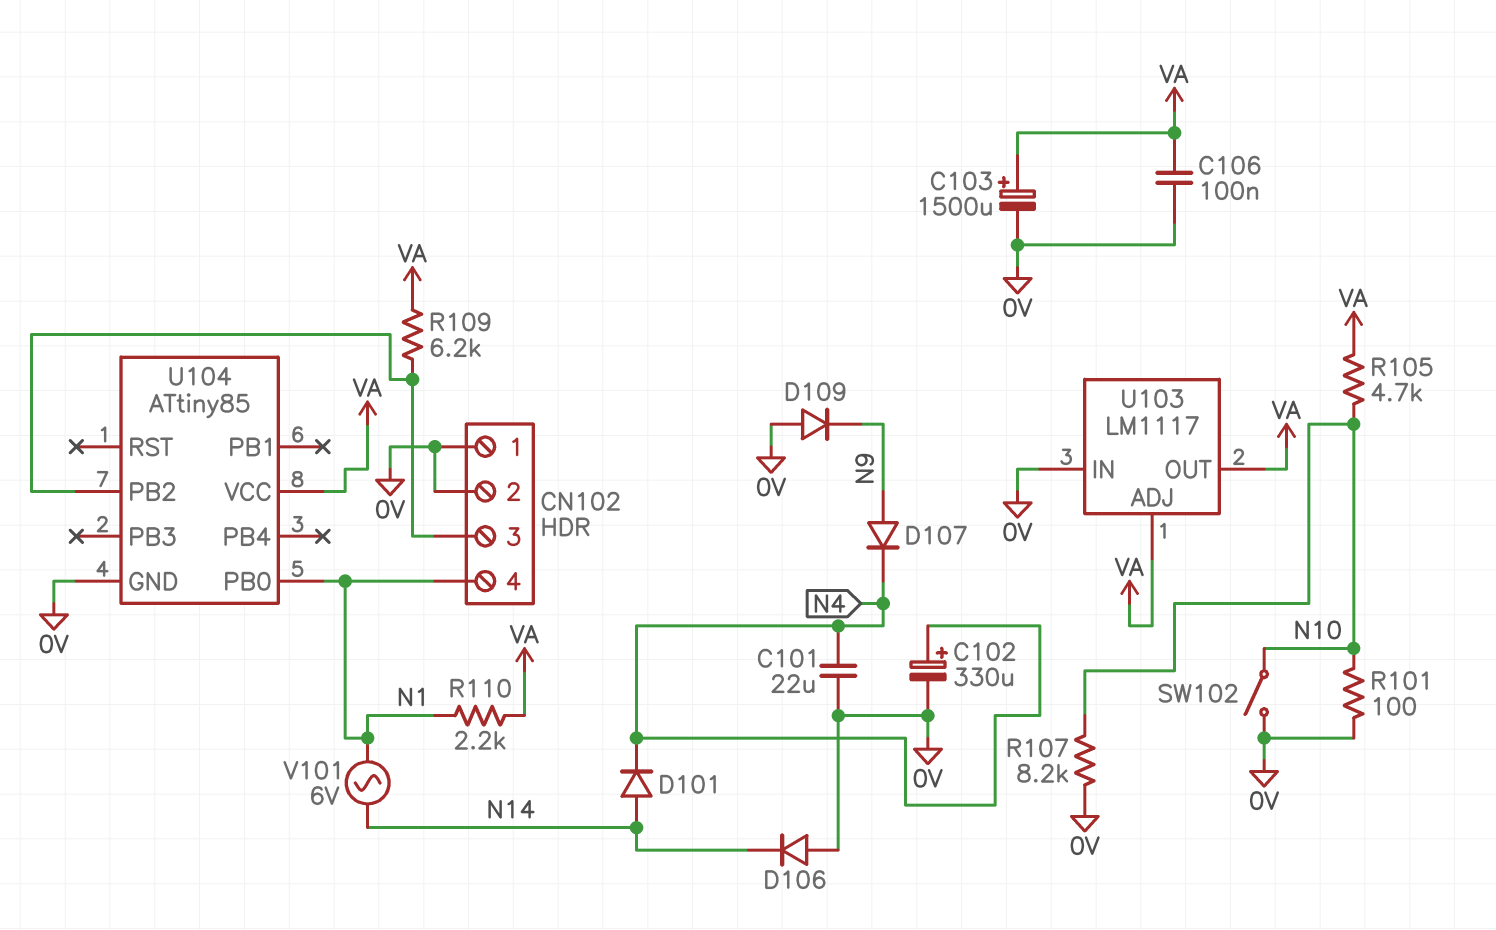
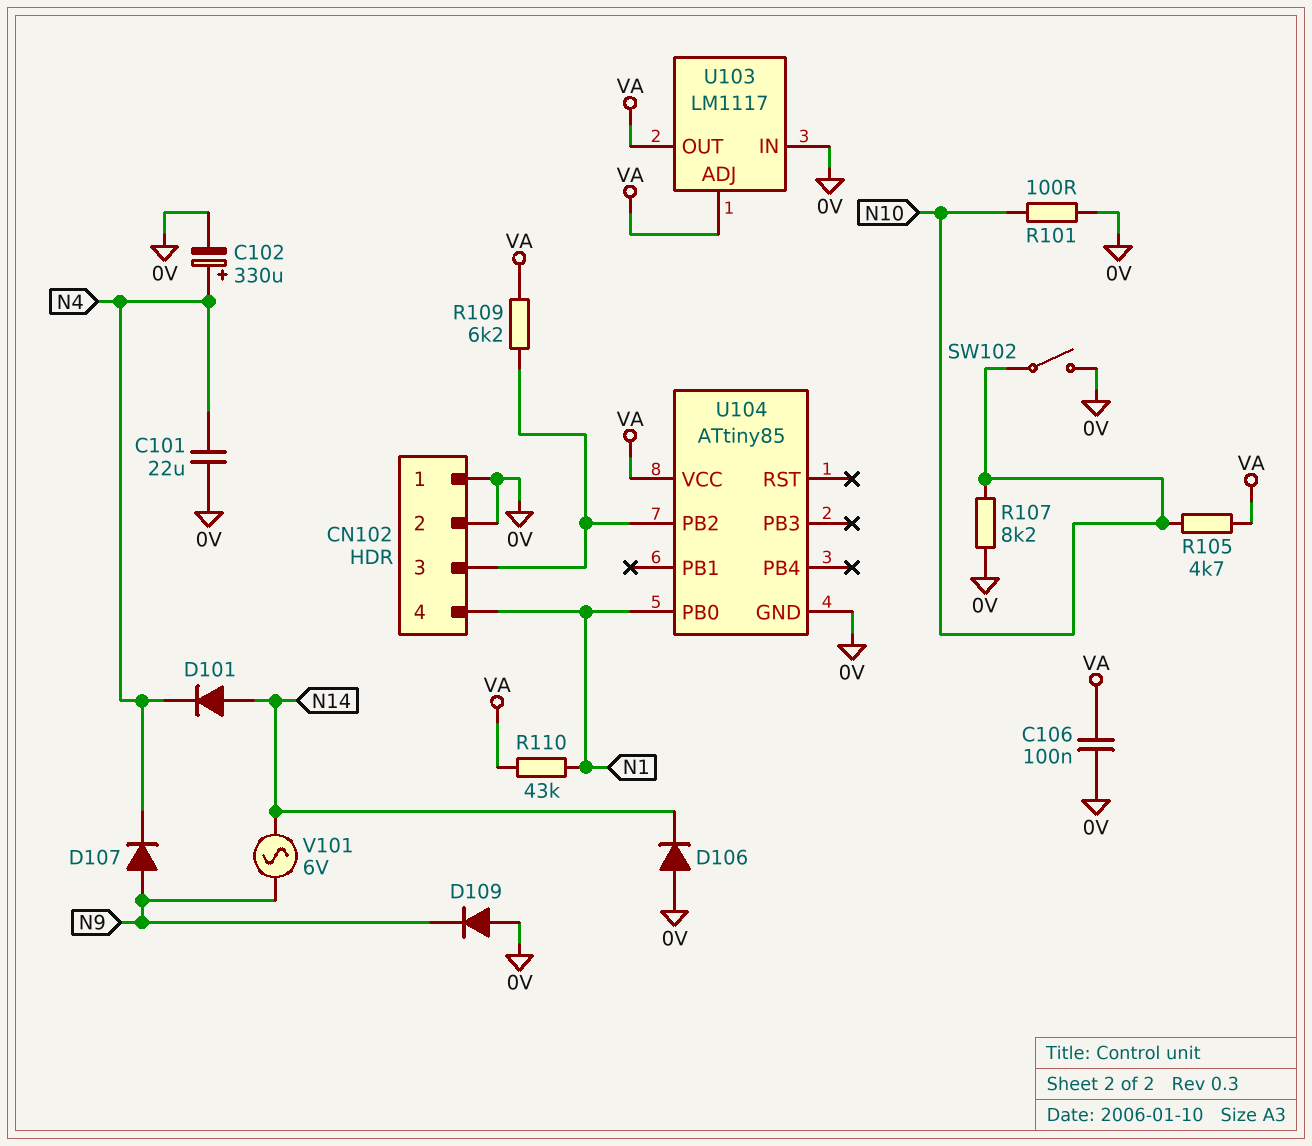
C103: 1500uF (plus VA, minus 0V) -> none
R110: 2.2k (N1, VA) -> 43k (N1, VA)
V101: AC 6V (N1, N14) -> AC 6V (N9, N14)

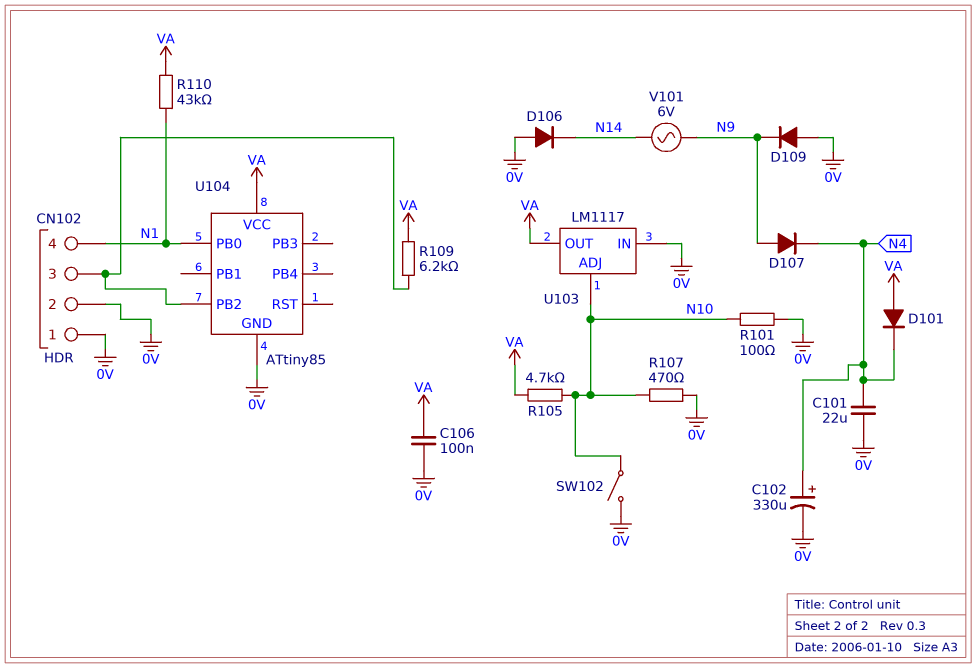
D101: diode (A N14, K N4) -> diode (A VA, K N4)
R107: 8.2k (0V, N10) -> 470 (0V, N10)
U103 pin ADJ: VA -> N10

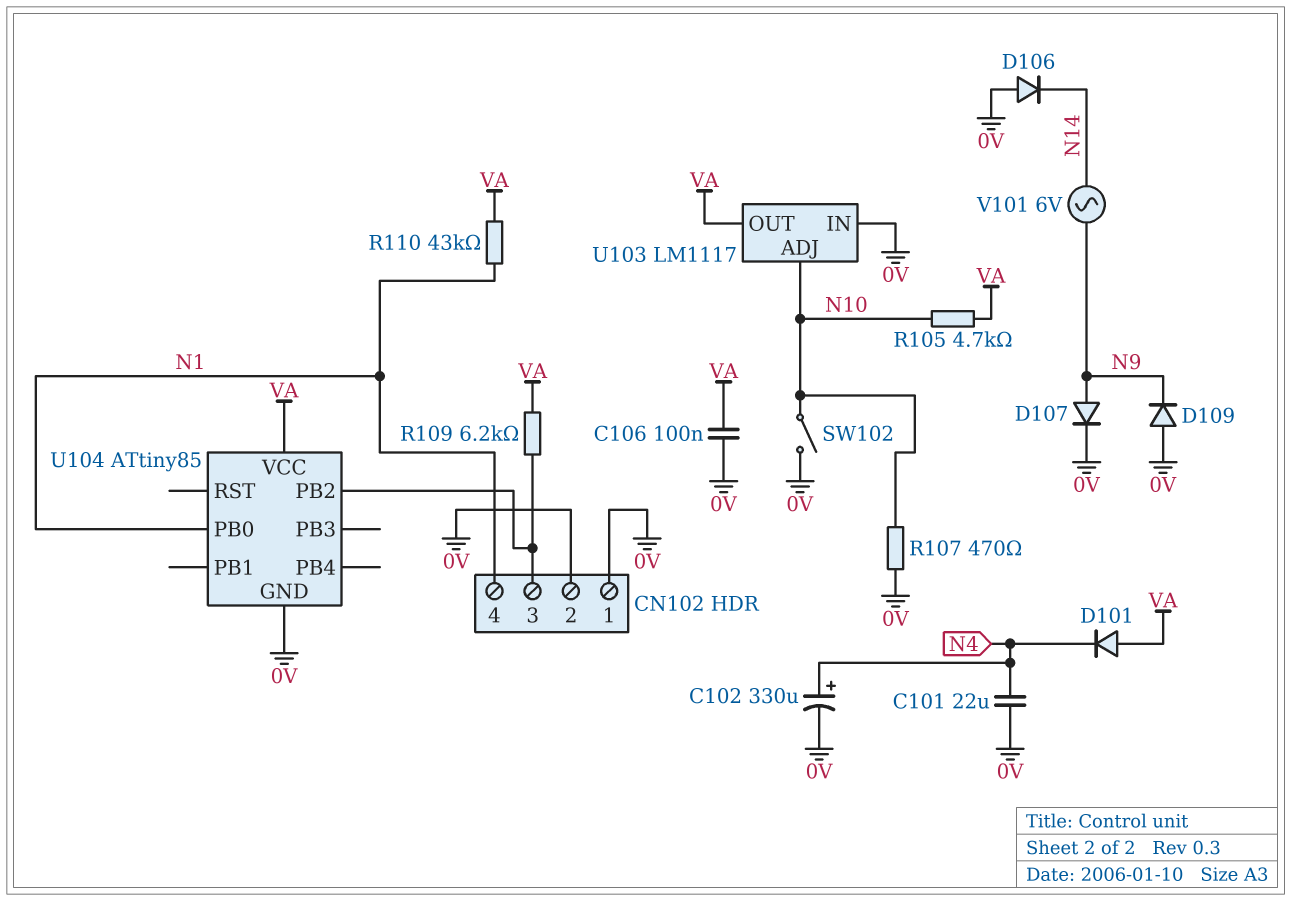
D107: diode (A N9, K N4) -> diode (A N9, K 0V)
R101: 100 (0V, N10) -> none

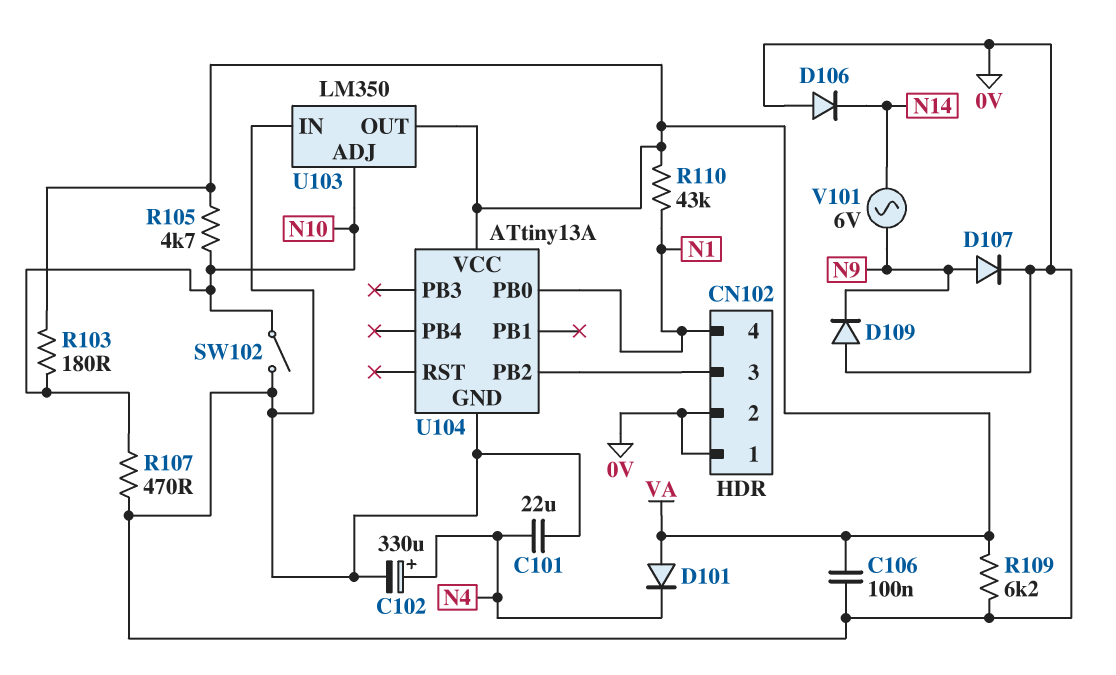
R103: none -> 180 (N10, VA)
R109: 6.2k (CN102/3, VA) -> 6.2k (0V, VA)
U103: LM1117 -> LM350
U104: ATtiny85 -> ATtiny13A

